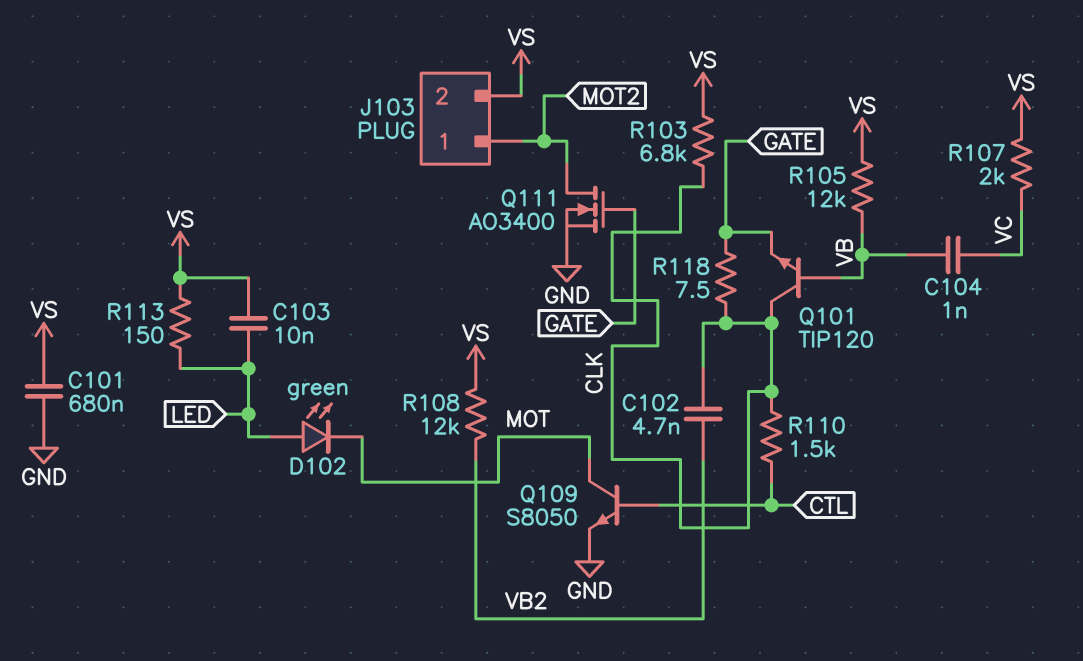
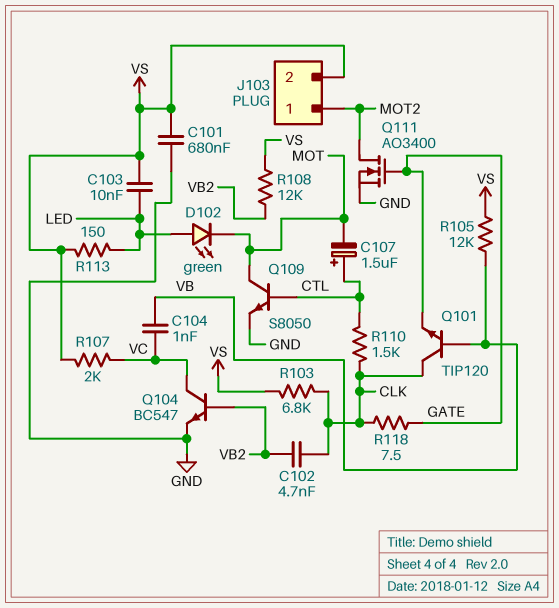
C107: none -> 1.5uF (plus CTL, minus MOT)
Q104: none -> NPN BC547 (B VB2, C VC, E GND)

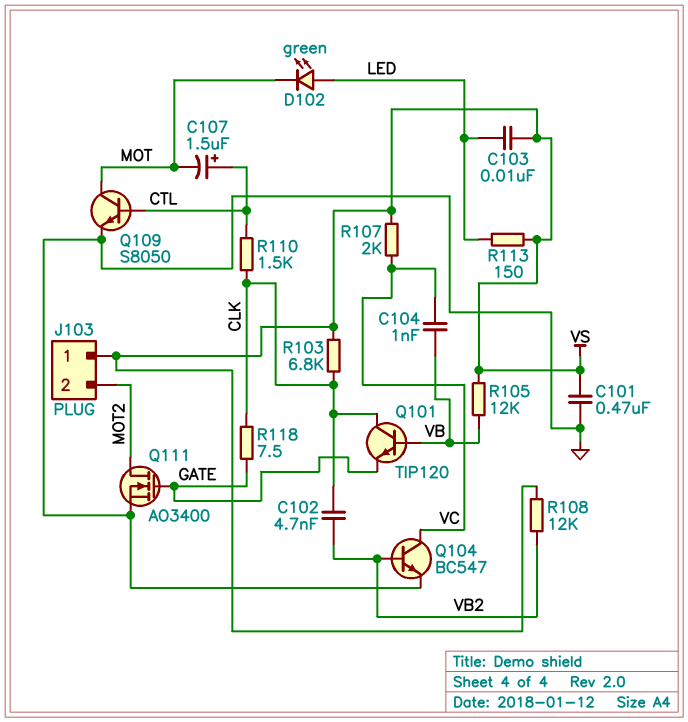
C101: 680nF (GND, VS) -> 470nF (GND, VS)
J103 pin 1: MOT2 -> VS
J103 pin 2: VS -> MOT2

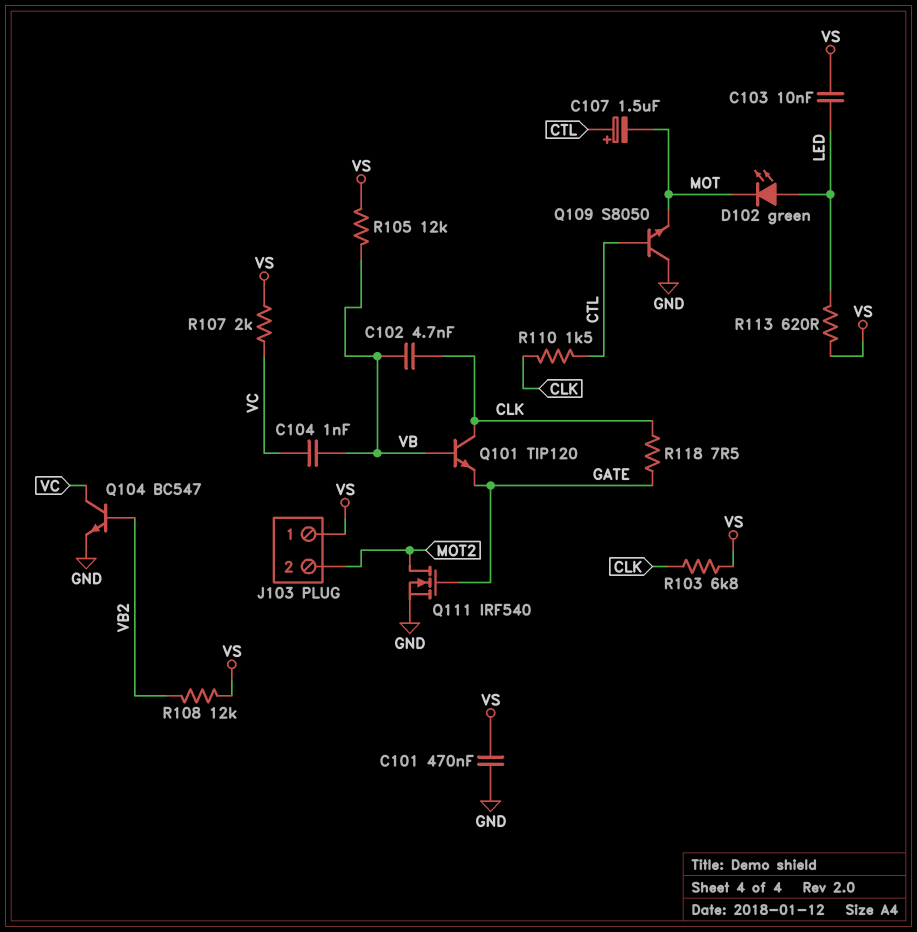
C102: 4.7nF (CLK, VB2) -> 4.7nF (CLK, VB)
Q109: NPN S8050 (B CTL, C MOT, E GND) -> NPN S8050 (B CTL, C GND, E MOT)
Q111: NMOS AO3400 (G GATE, D MOT2, S GND) -> NMOS IRF540 (G GATE, D MOT2, S GND)
R113: 150 (LED, VS) -> 620 (LED, VS)

